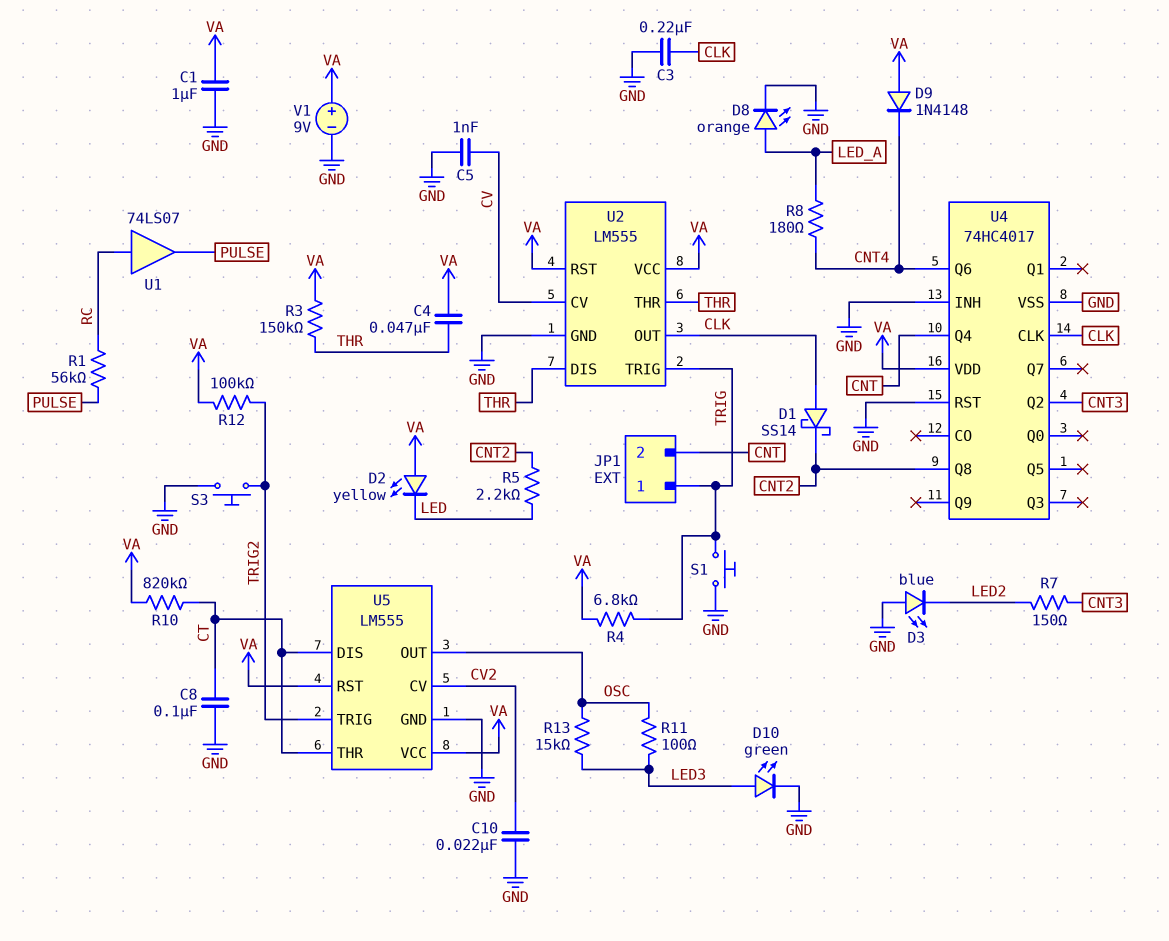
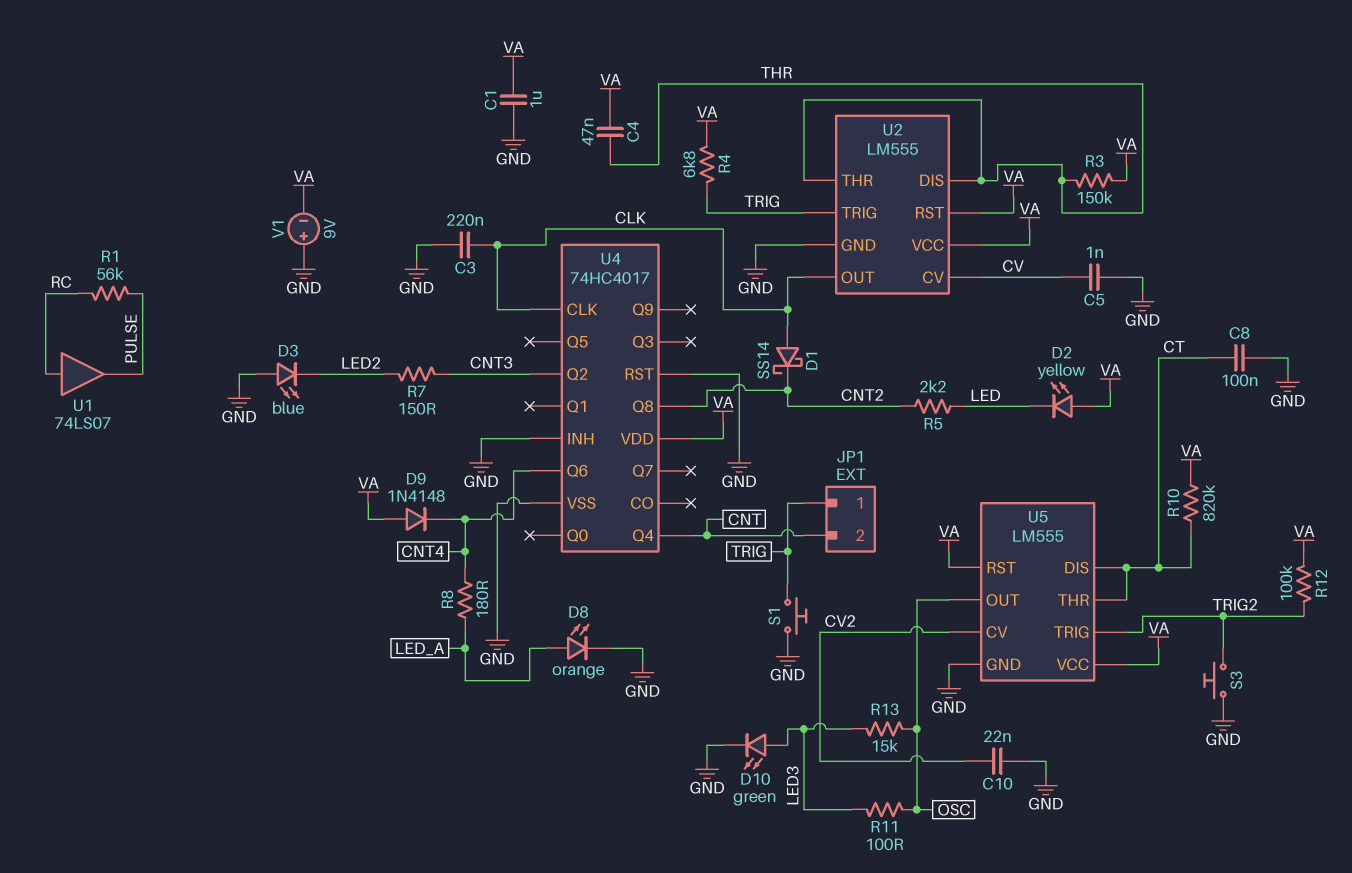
V1: 9V (plus VA, minus GND) -> 9V (plus GND, minus VA)

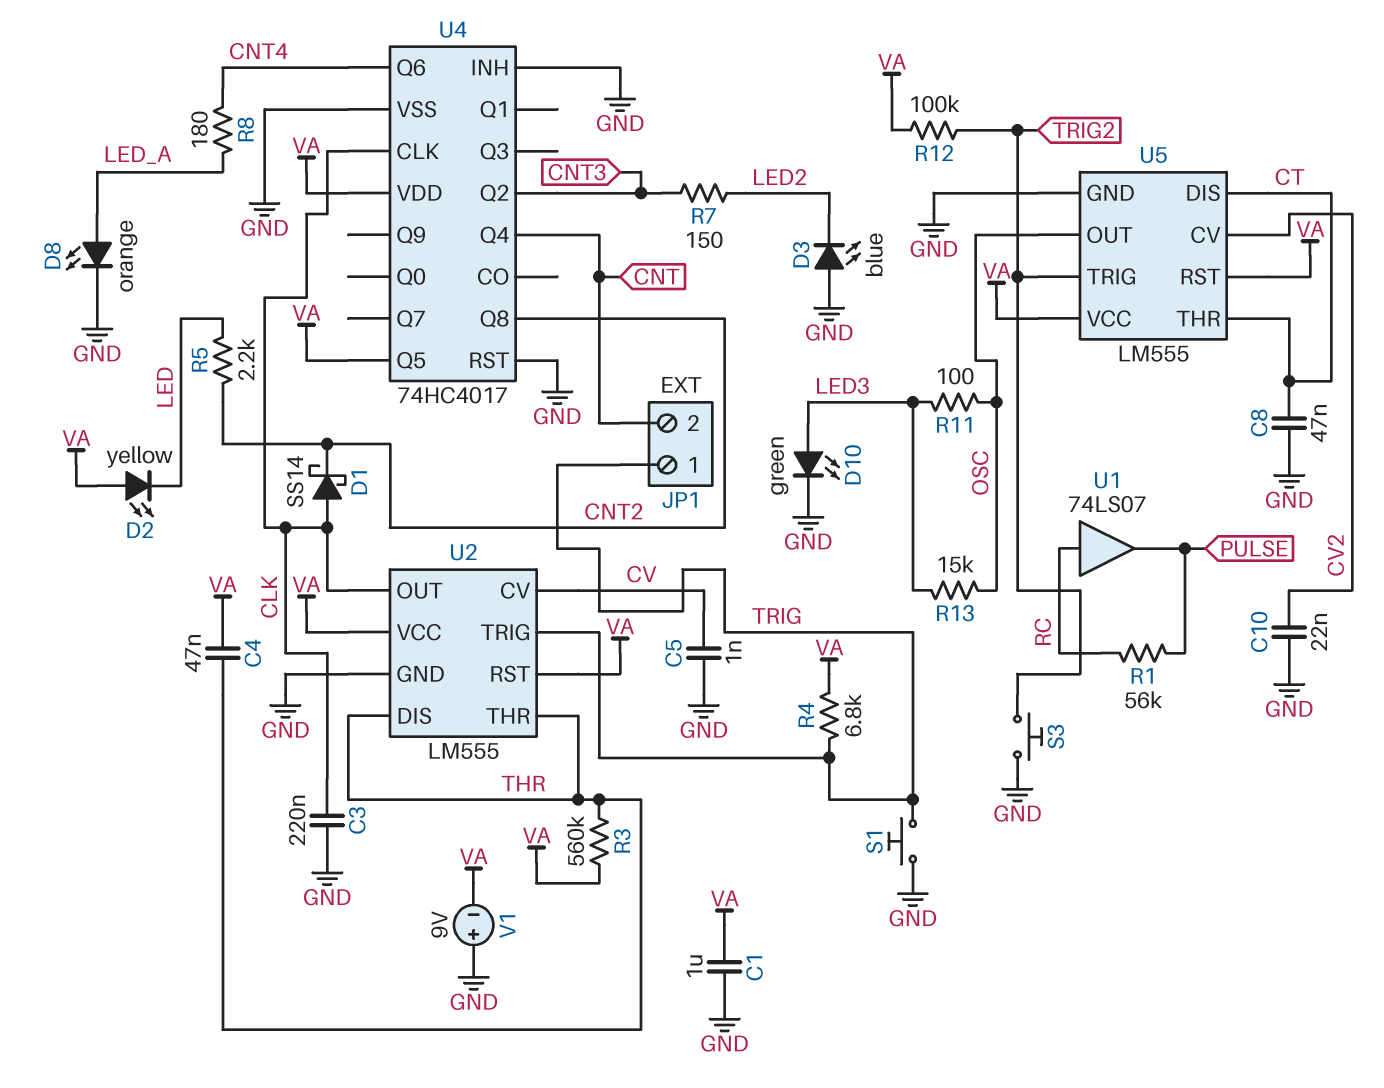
C8: 100nF (CT, GND) -> 47nF (CT, GND)
D9: diode 1N4148 (A VA, K CNT4) -> none
R3: 150k (THR, VA) -> 560k (THR, VA)
R10: 820k (CT, VA) -> none
U4 pin Q5: none -> VA

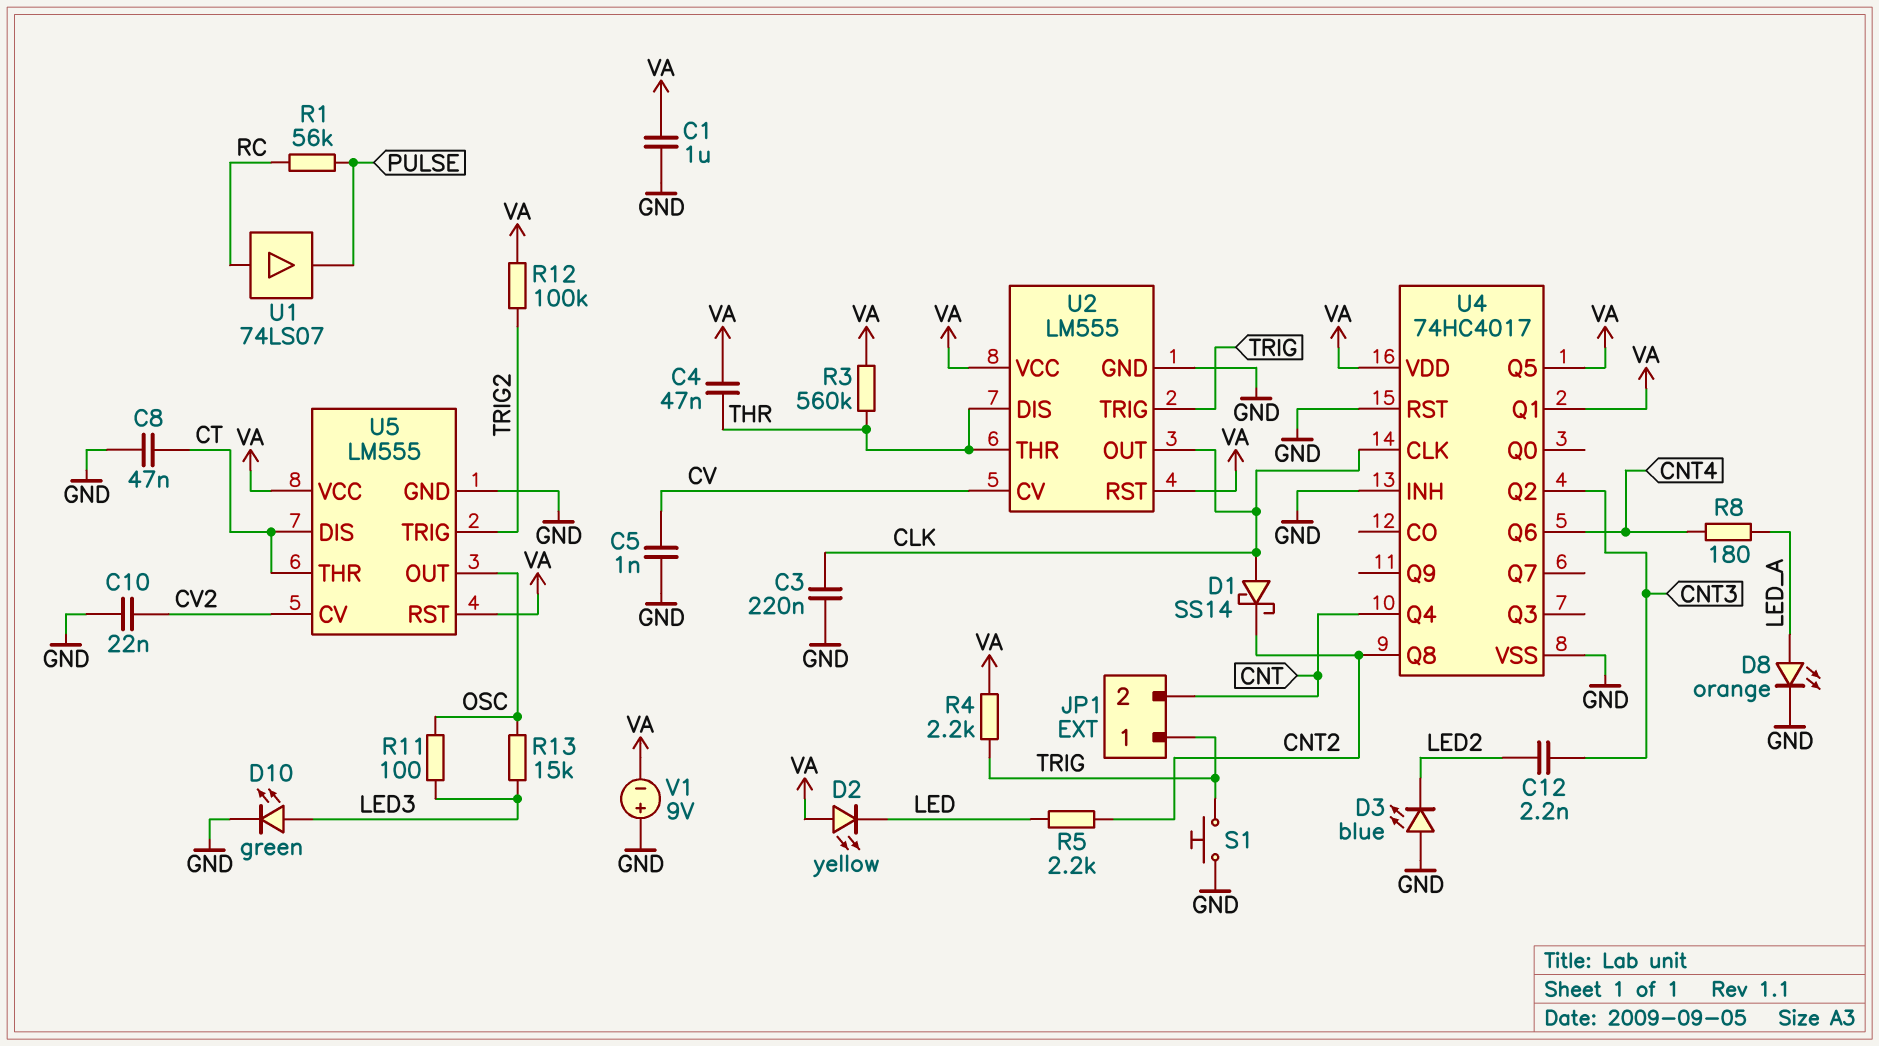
C12: none -> 2.2nF (CNT3, LED2)
R4: 6.8k (TRIG, VA) -> 2.2k (TRIG, VA)
R7: 150 (CNT3, LED2) -> none
S3: button (GND, TRIG2) -> none
U4 pin Q1: none -> VA

